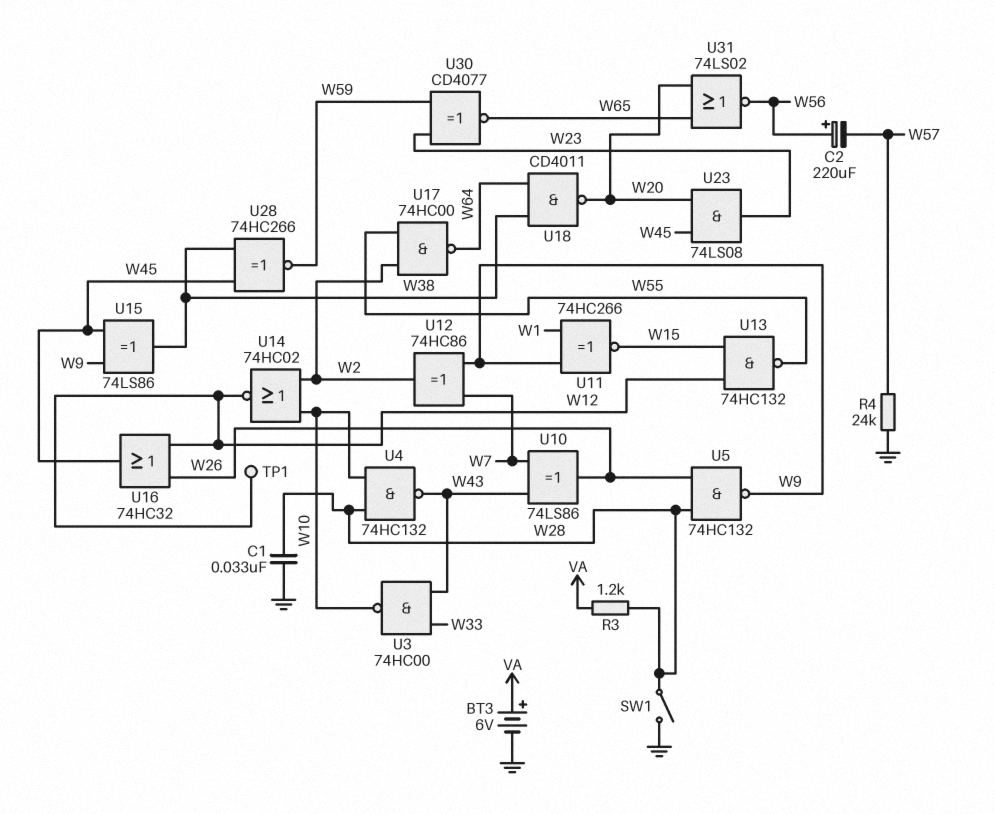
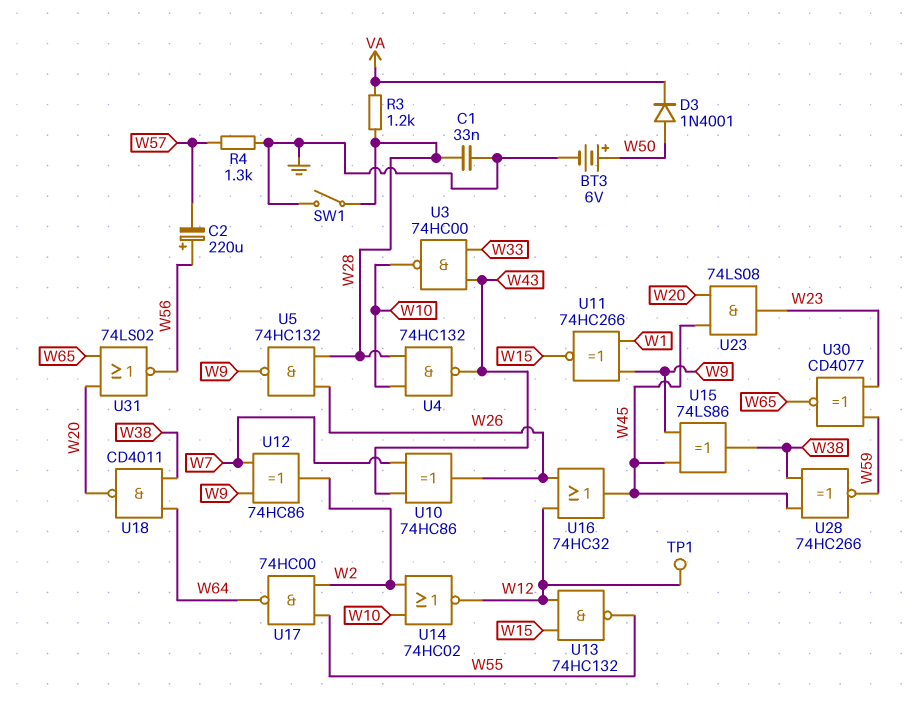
BT3: 6V (plus VA, minus GND) -> 6V (plus W50, minus GND)
D3: none -> diode 1N4001 (A W50, K VA)
R4: 24k (GND, W57) -> 1.3k (GND, W57)
U10: XOR 74LS86 (in W7, in W43, out W26) -> XOR 74HC86 (in W7, in W43, out W26)

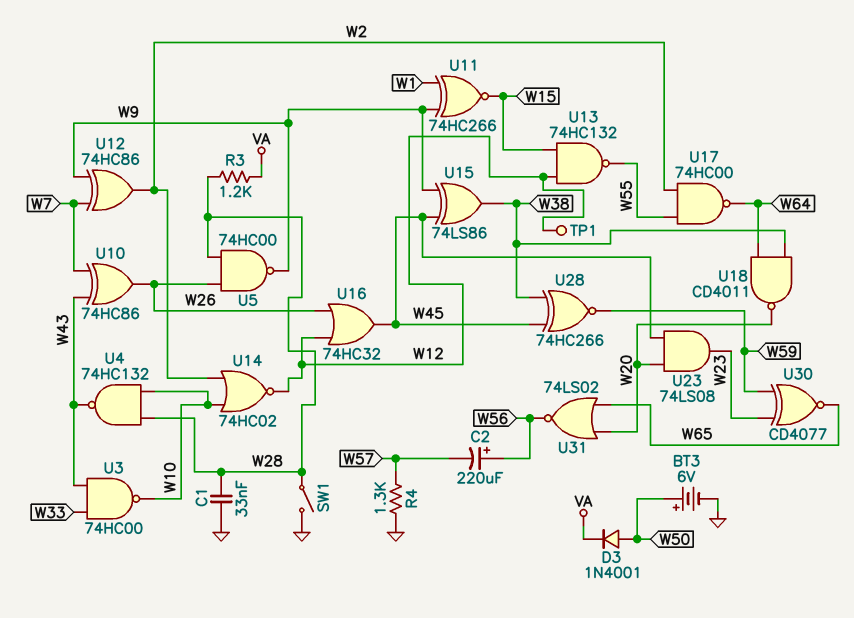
U5: NAND 74HC132 (in W26, in W28, out W9) -> NAND 74HC00 (in W26, in W28, out W9)

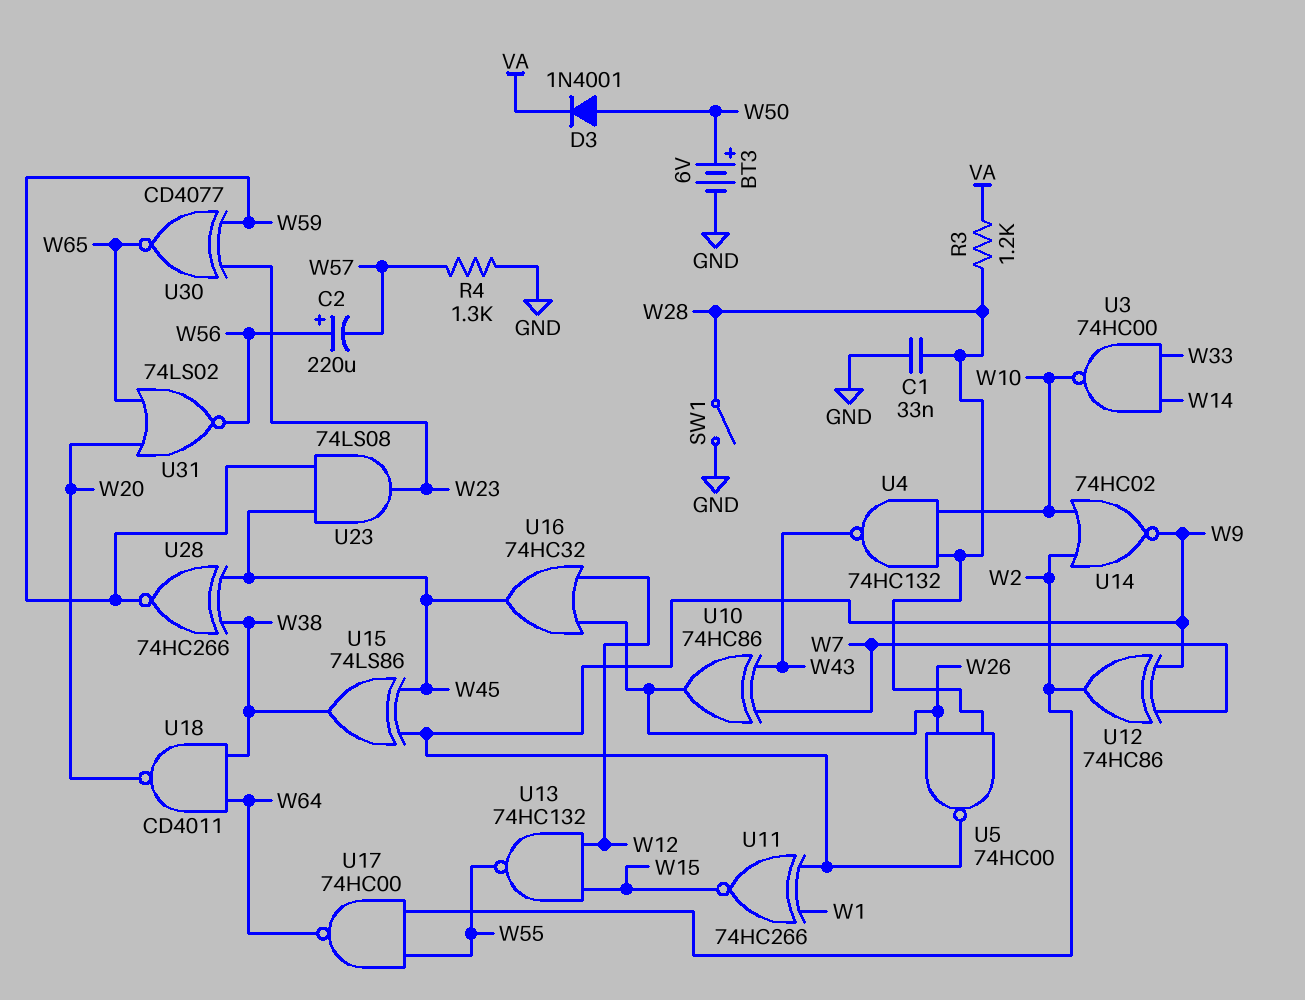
TP1: test point (W12) -> none
U3: NAND 74HC00 (in W33, in W43, out W10) -> NAND 74HC00 (in W14, in W33, out W10)
U14: NOR 74HC02 (in W2, in W10, out W12) -> NOR 74HC02 (in W2, in W10, out W9)
U23: AND 74LS08 (in W20, in W45, out W23) -> AND 74LS08 (in W45, in W59, out W23)

